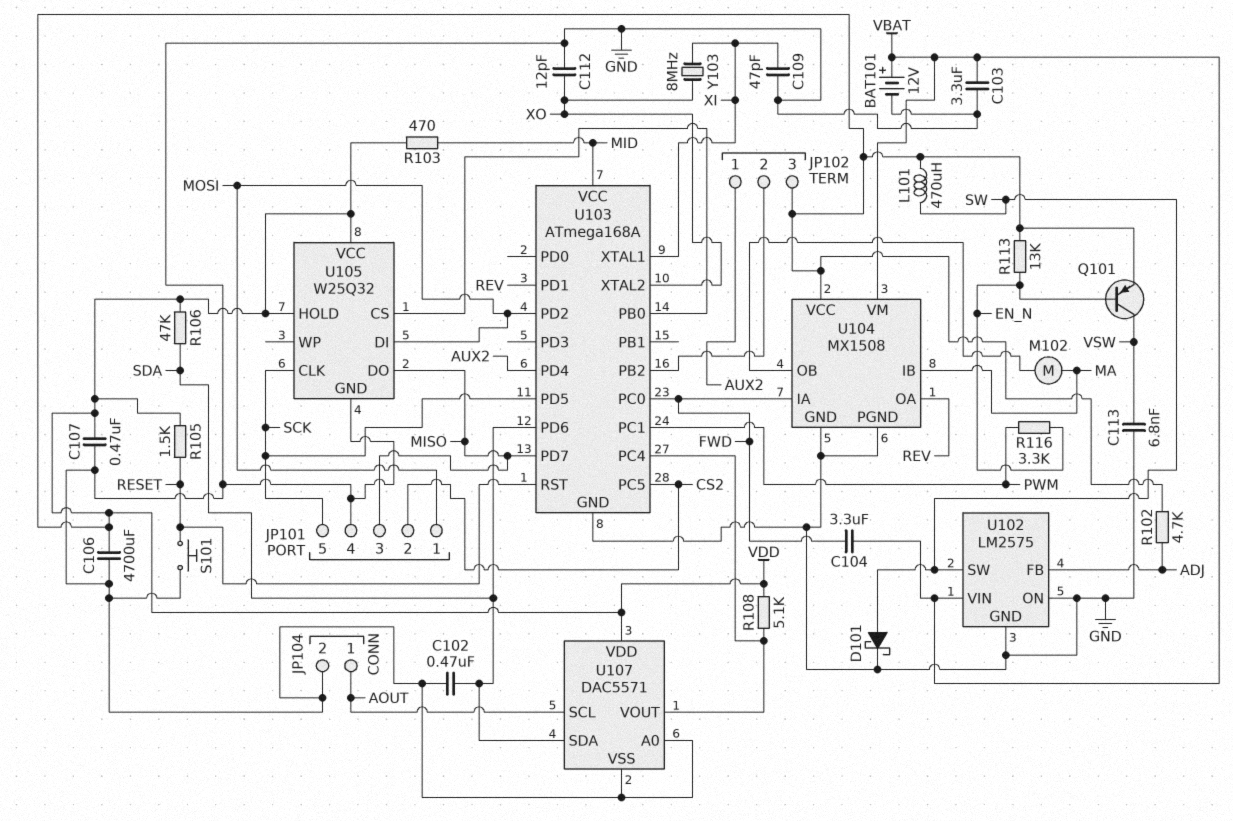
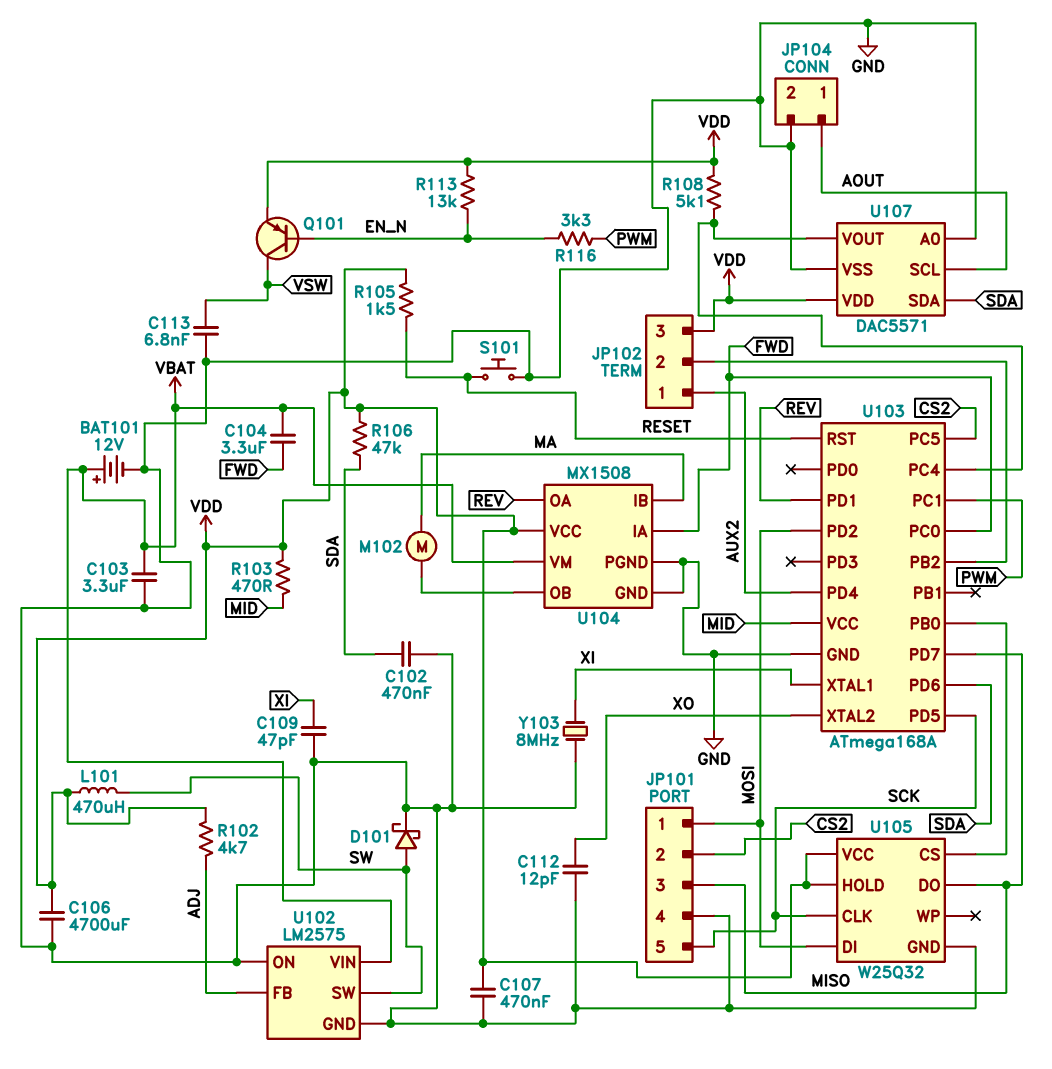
Y103: 8MHz (XI, XO) -> 8MHz (GND, XI)

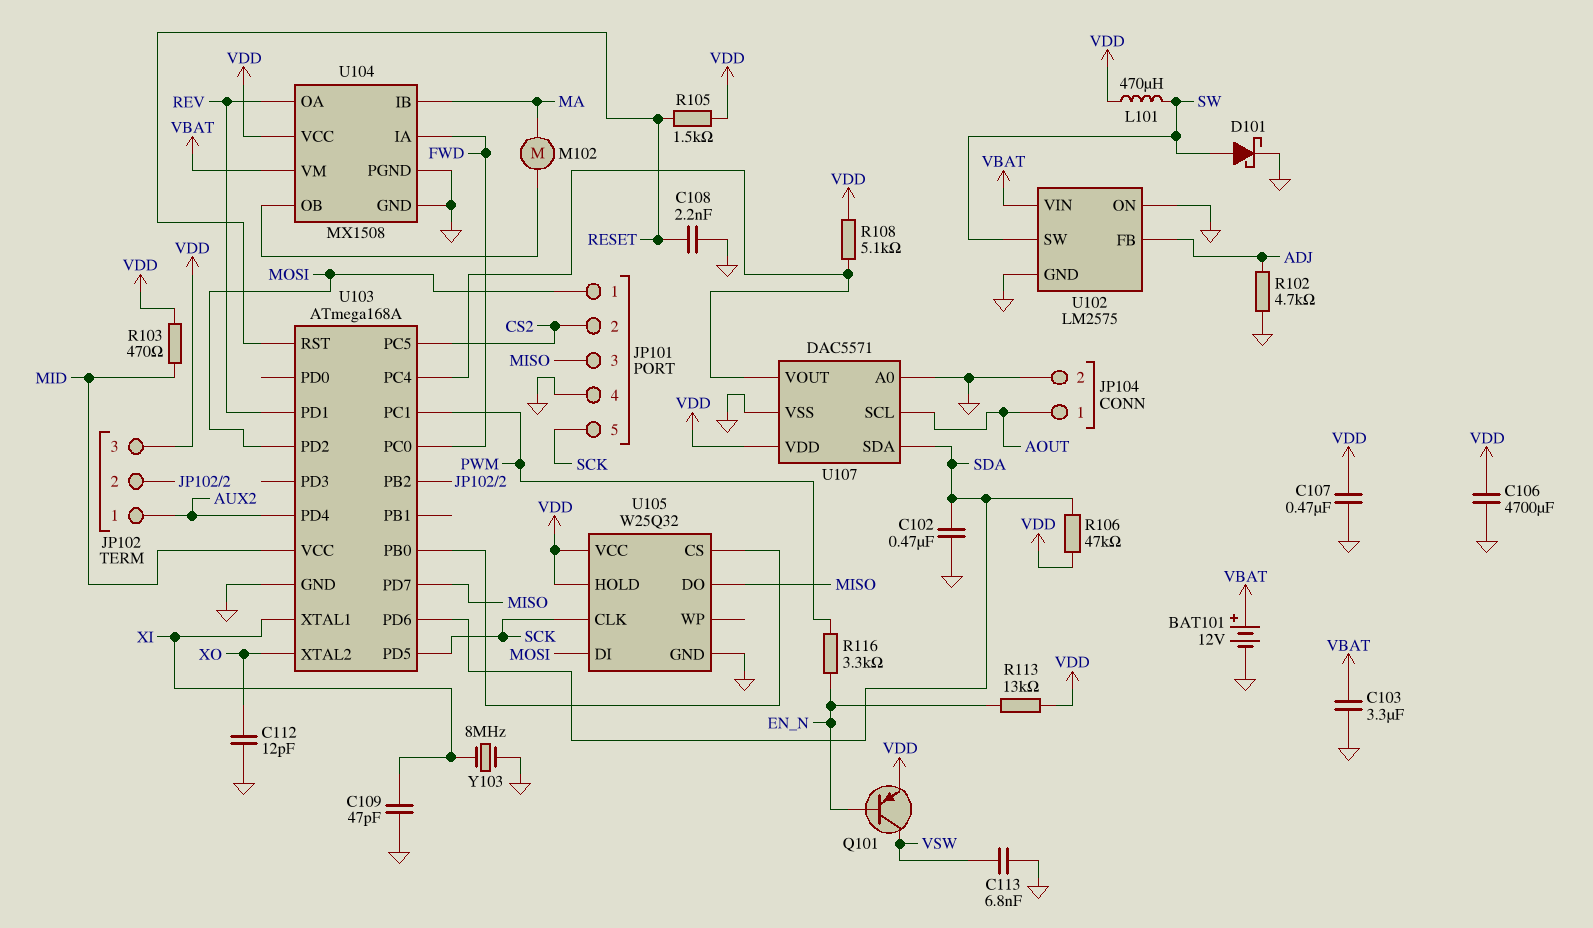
C104: 3.3uF (FWD, VBAT) -> none
C108: none -> 2.2nF (GND, RESET)
R102: 4.7k (ADJ, VDD) -> 4.7k (ADJ, GND)
S101: button (GND, RESET) -> none

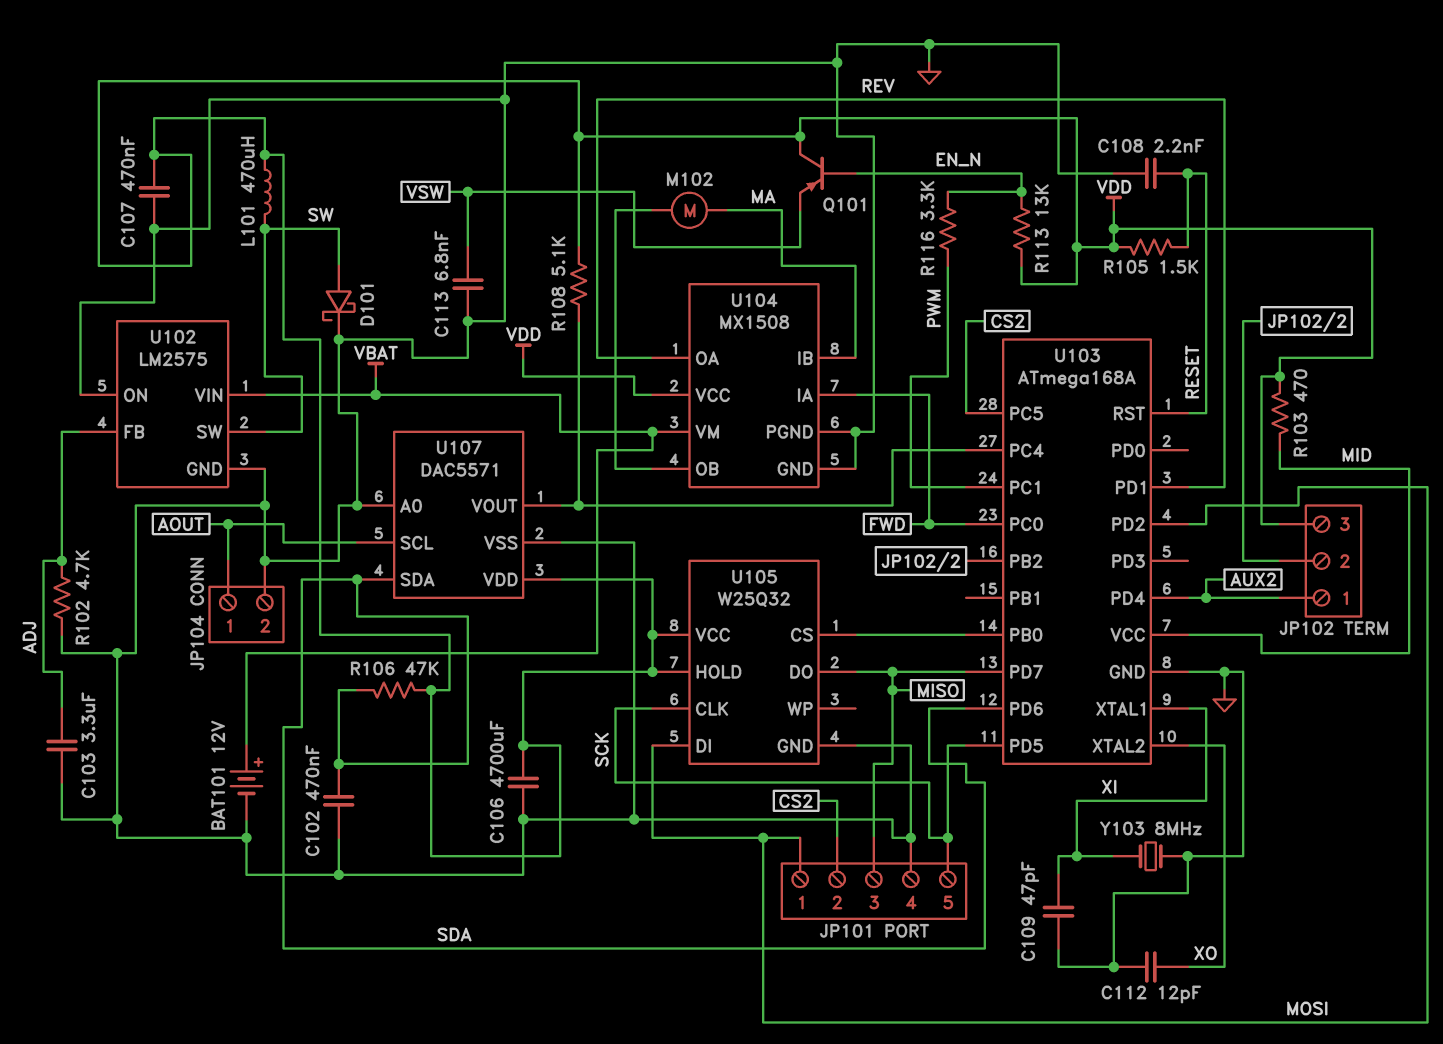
C103: 3.3uF (GND, VBAT) -> 3.3uF (ADJ, GND)
Q101: PNP (B EN_N, C VSW, E VDD) -> PNP (B EN_N, C VDD, E VSW)

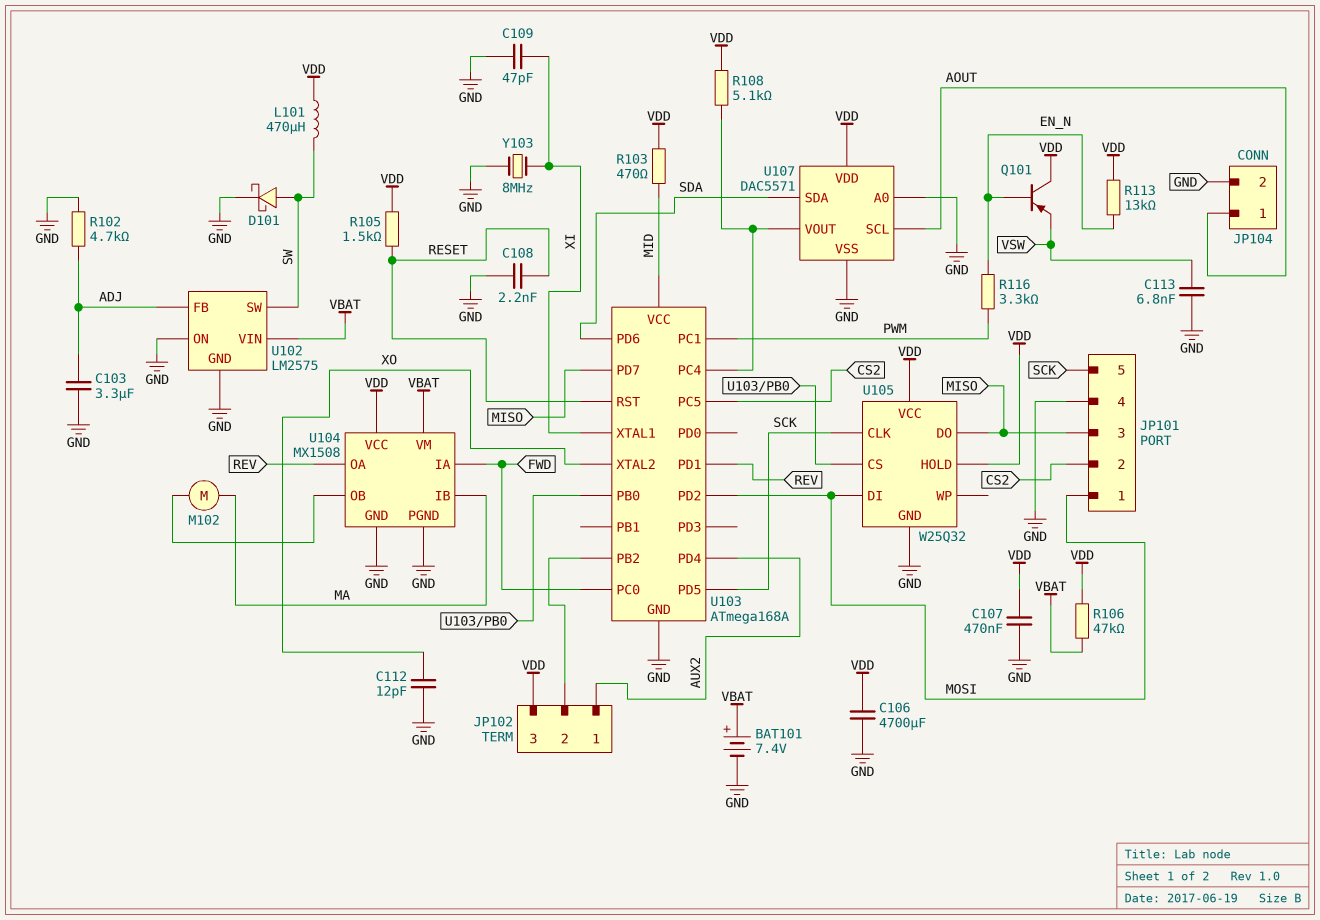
BAT101: 12V (plus VBAT, minus GND) -> 7.4V (plus VBAT, minus GND)
C102: 470nF (GND, SDA) -> none
R106: 47k (SDA, VDD) -> 47k (VBAT, VDD)

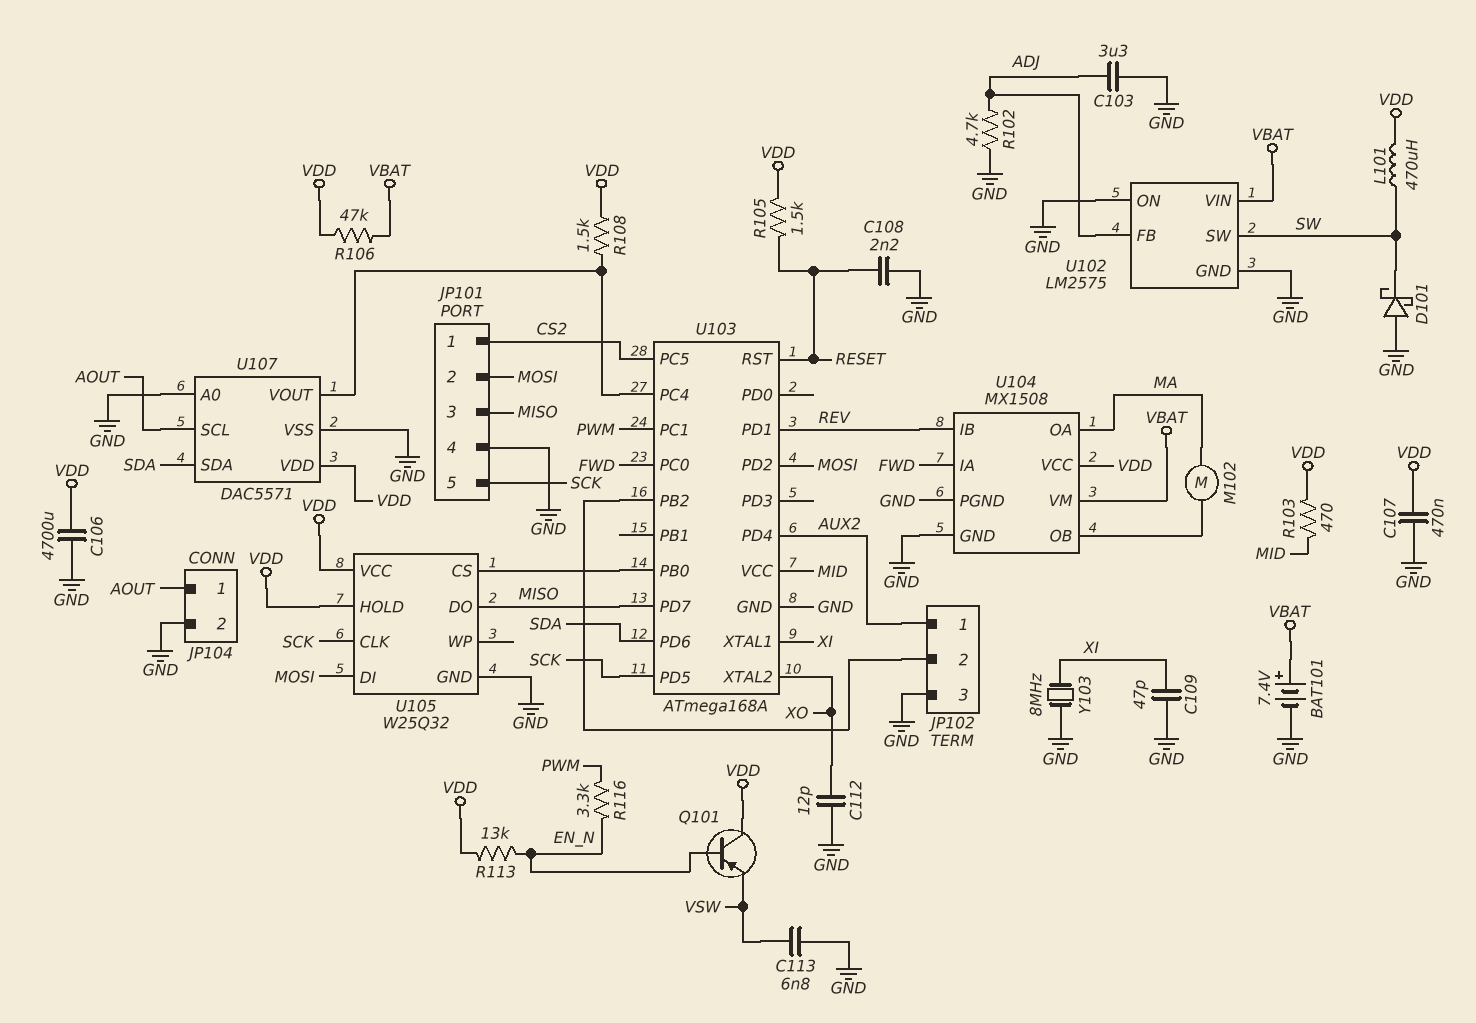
D101: schottky (A SW, K GND) -> schottky (A GND, K SW)
JP101 pin 1: MOSI -> CS2
JP101 pin 2: CS2 -> MOSI
JP102 pin 3: VDD -> GND
R108: 5.1k (U103/PC4, VDD) -> 1.5k (U103/PC4, VDD)
U104 pin IB: MA -> REV
U104 pin OA: REV -> MA

